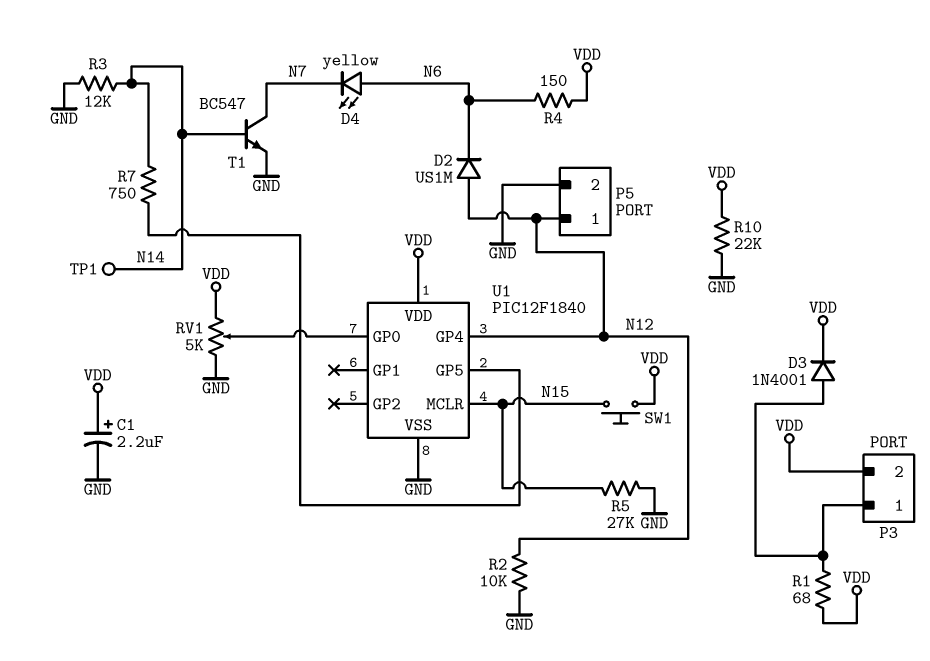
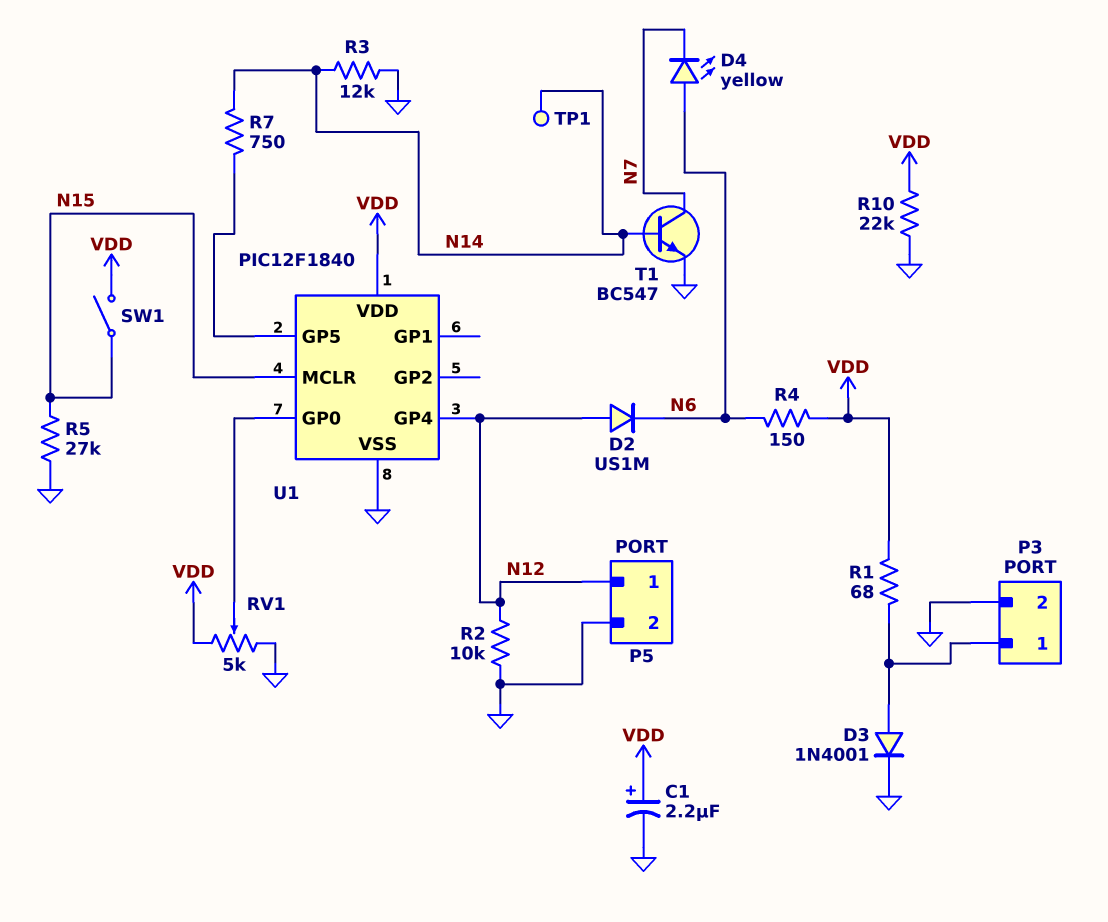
D3: diode 1N4001 (A P3/1, K VDD) -> diode 1N4001 (A P3/1, K GND)
P3 pin 2: VDD -> GND
SW1: button (N15, VDD) -> switch (N15, VDD)

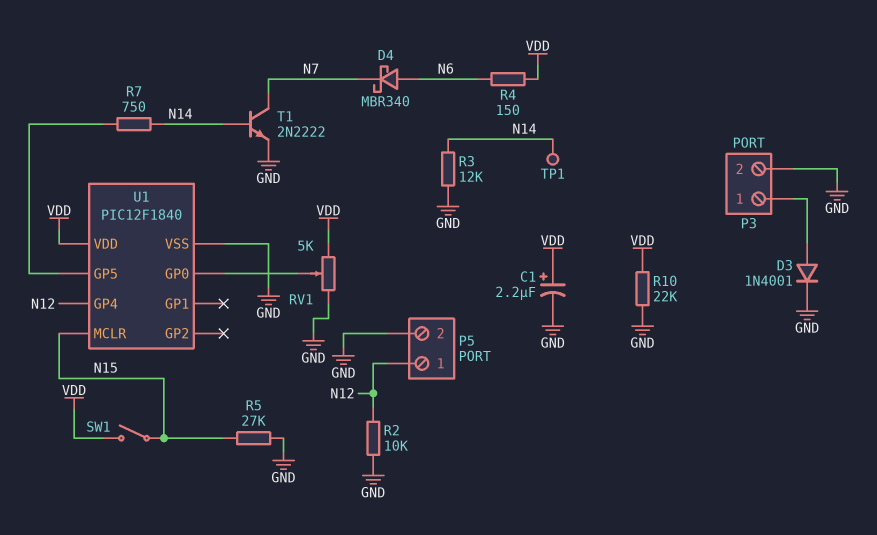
D2: diode US1M (A N12, K N6) -> none
D4: LED yellow (A N6, K N7) -> schottky MBR340 (A N6, K N7)
R1: 68 (P3/1, VDD) -> none
T1: NPN BC547 (B N14, C N7, E GND) -> NPN 2N2222 (B N14, C N7, E GND)

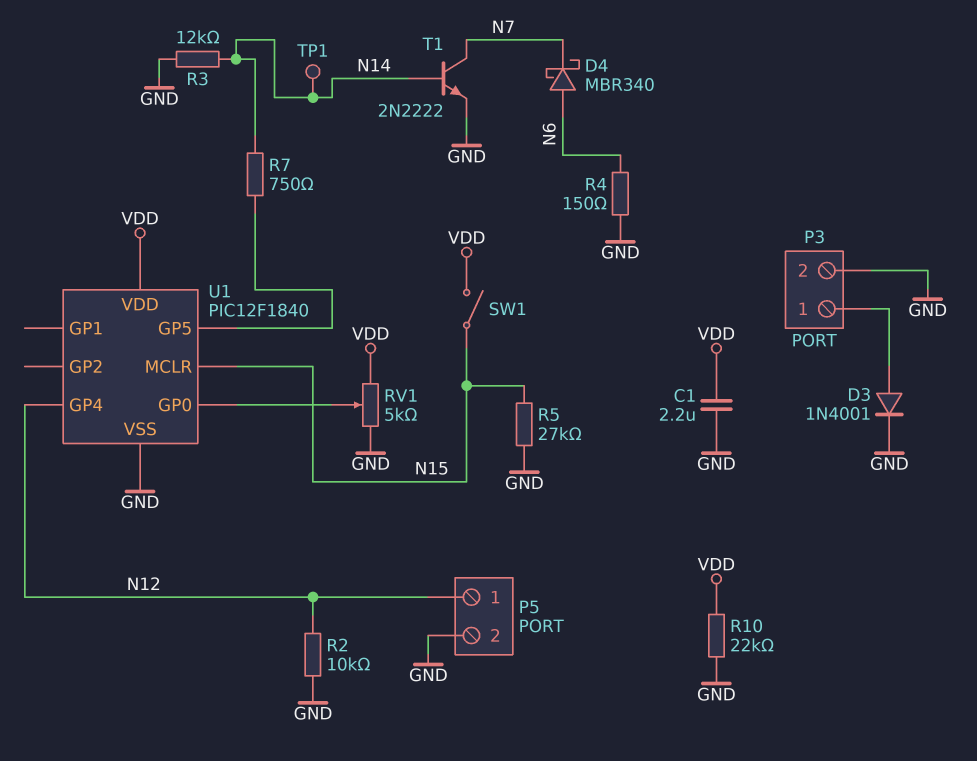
C1: 2.2uF (plus VDD, minus GND) -> 2.2uF (GND, VDD)
R4: 150 (N6, VDD) -> 150 (GND, N6)

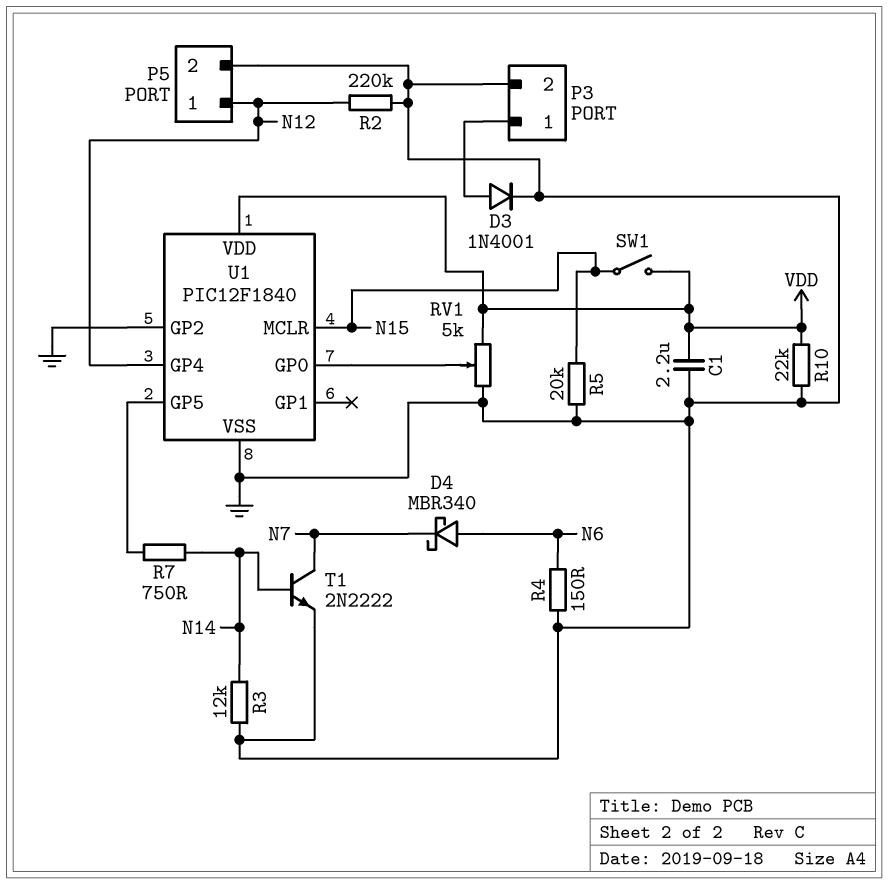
R2: 10k (GND, N12) -> 220k (GND, N12)
R5: 27k (GND, N15) -> 20k (GND, N15)
TP1: test point (N14) -> none
U1 pin GP2: none -> GND

